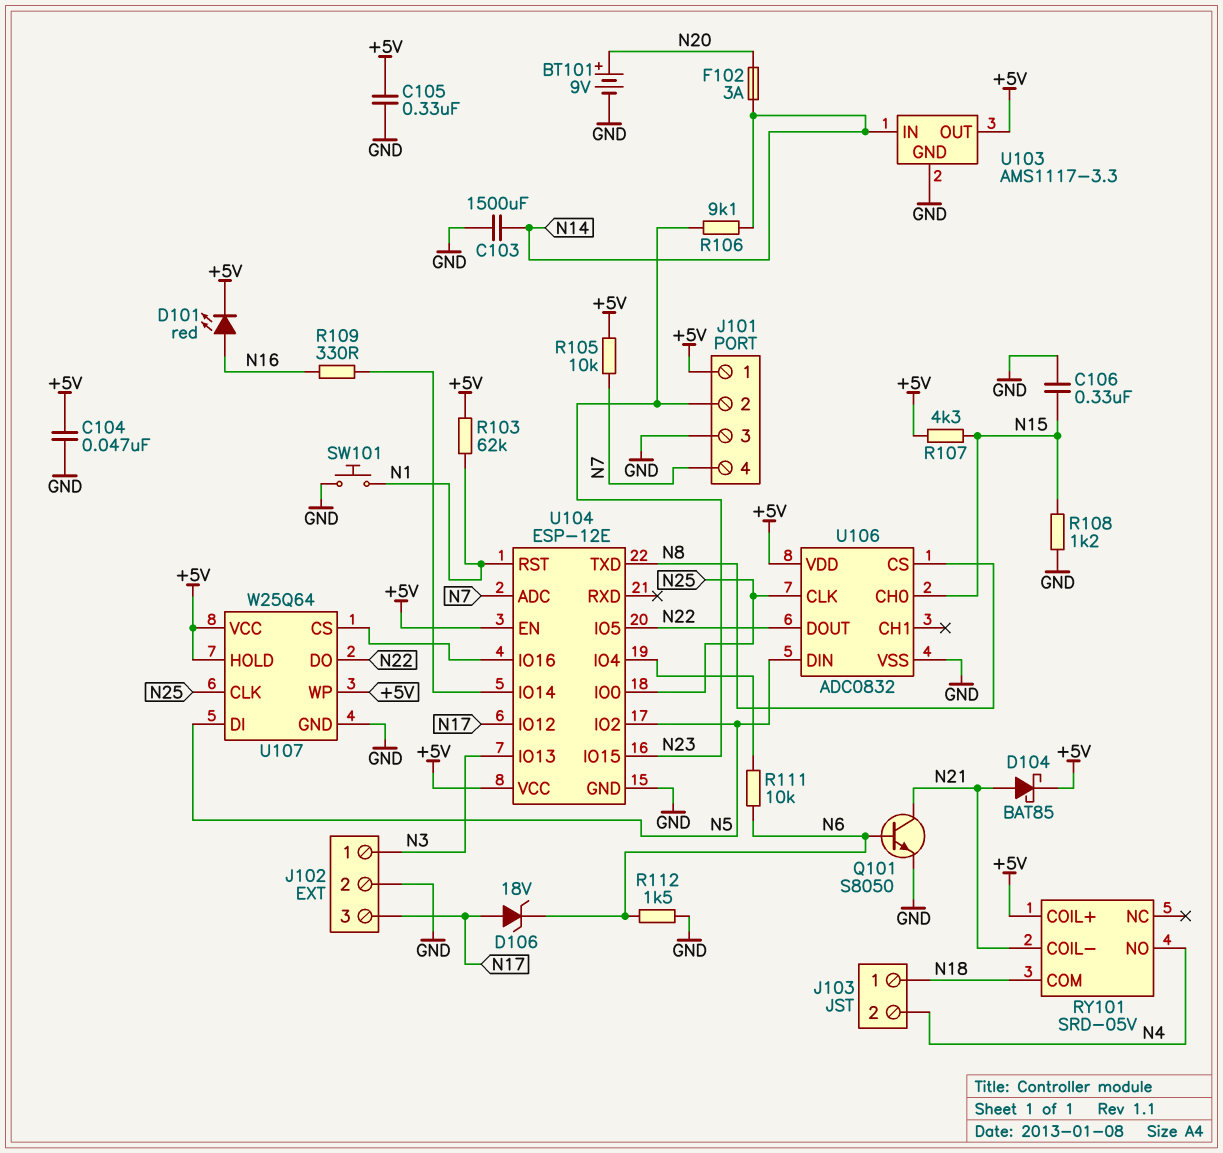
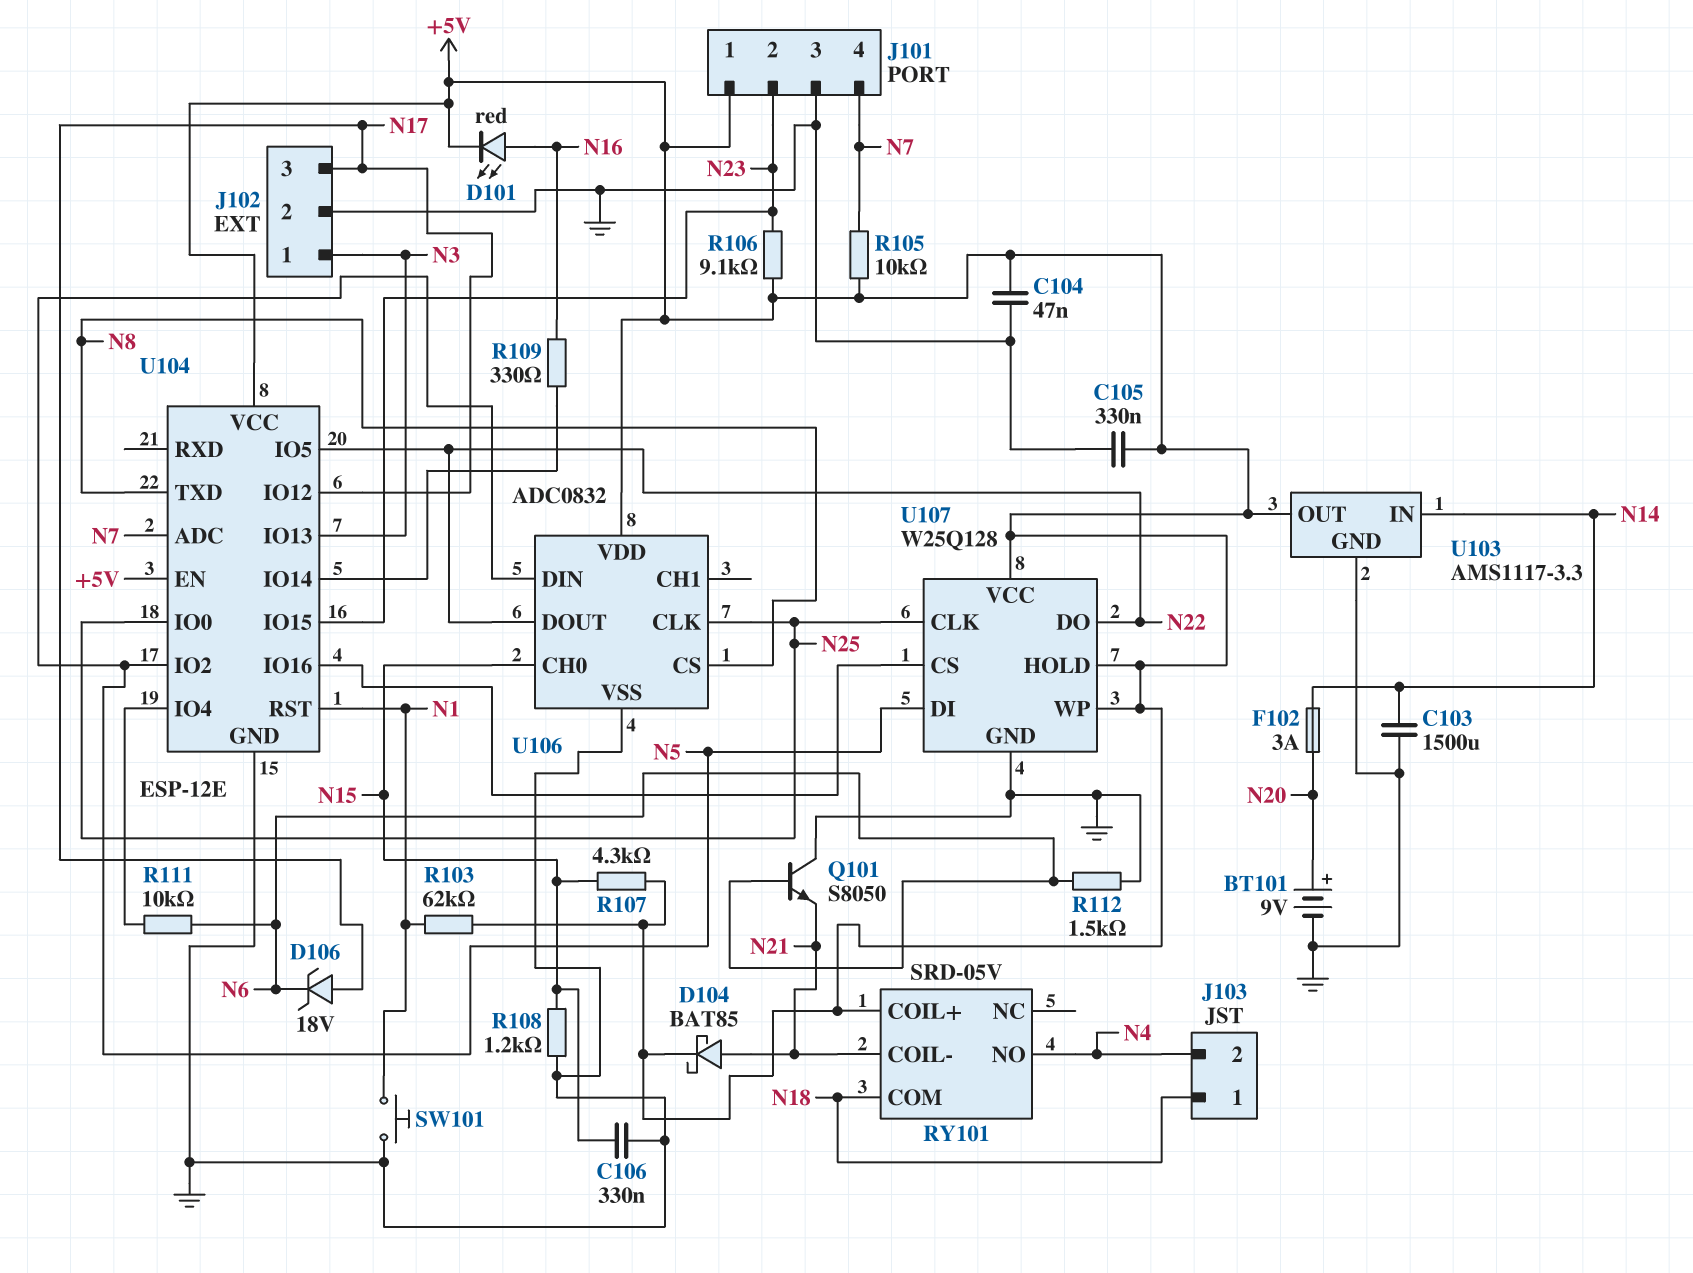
Q101: NPN S8050 (B N6, C N21, E GND) -> NPN S8050 (B N6, C GND, E N21)
R106: 9.1k (N14, N23) -> 9.1k (+5V, N23)
U107: W25Q64 -> W25Q128

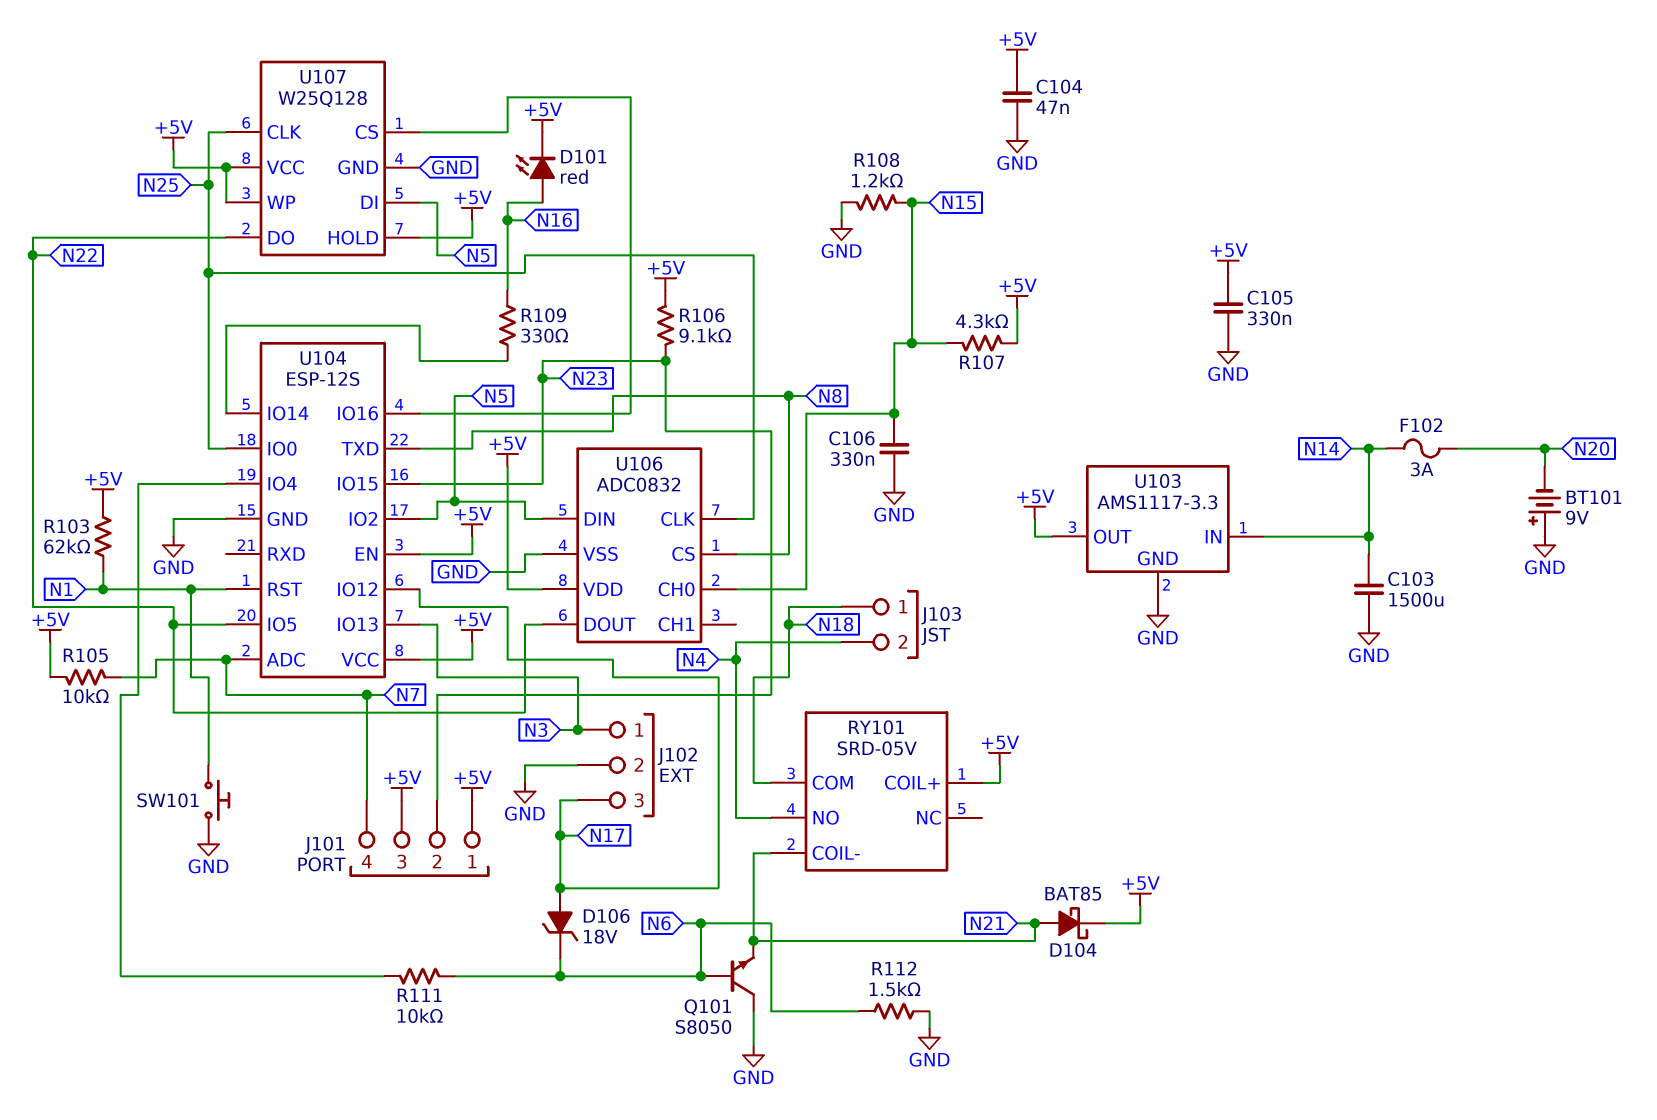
BT101: 9V (plus N20, minus GND) -> 9V (plus GND, minus N20)
J101 pin 3: GND -> +5V
U104: ESP-12E -> ESP-12S

